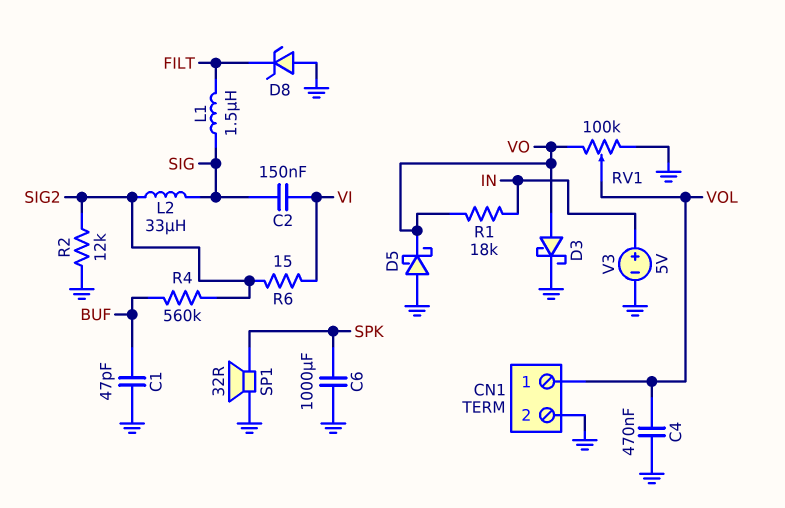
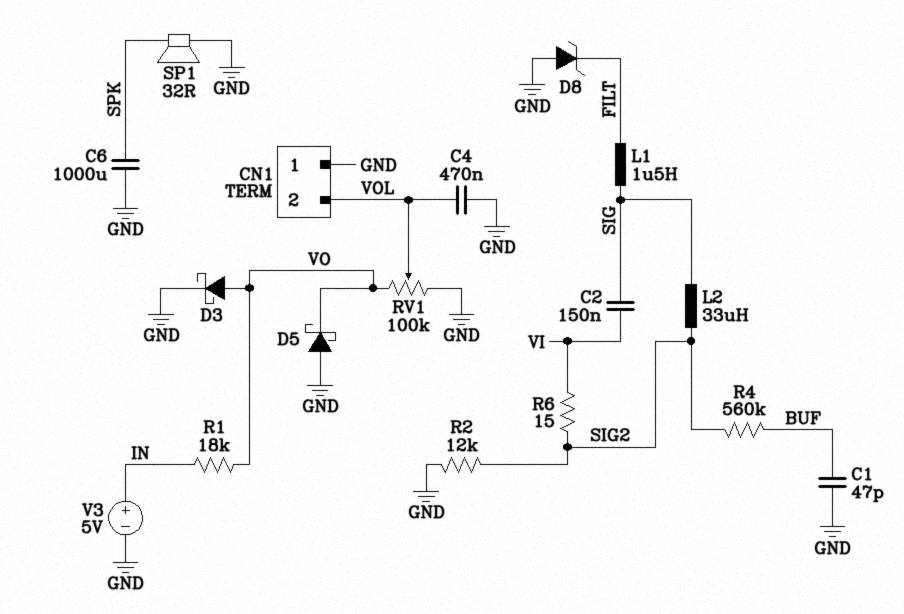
CN1 pin 1: VOL -> GND
CN1 pin 2: GND -> VOL

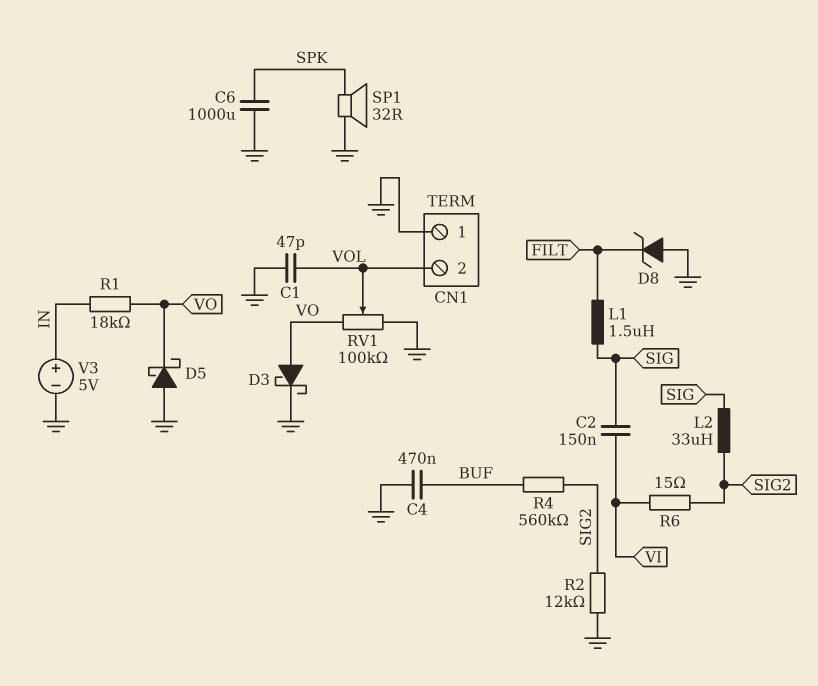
C1: 47pF (BUF, GND) -> 47pF (GND, VOL)
C4: 470nF (GND, VOL) -> 470nF (BUF, GND)

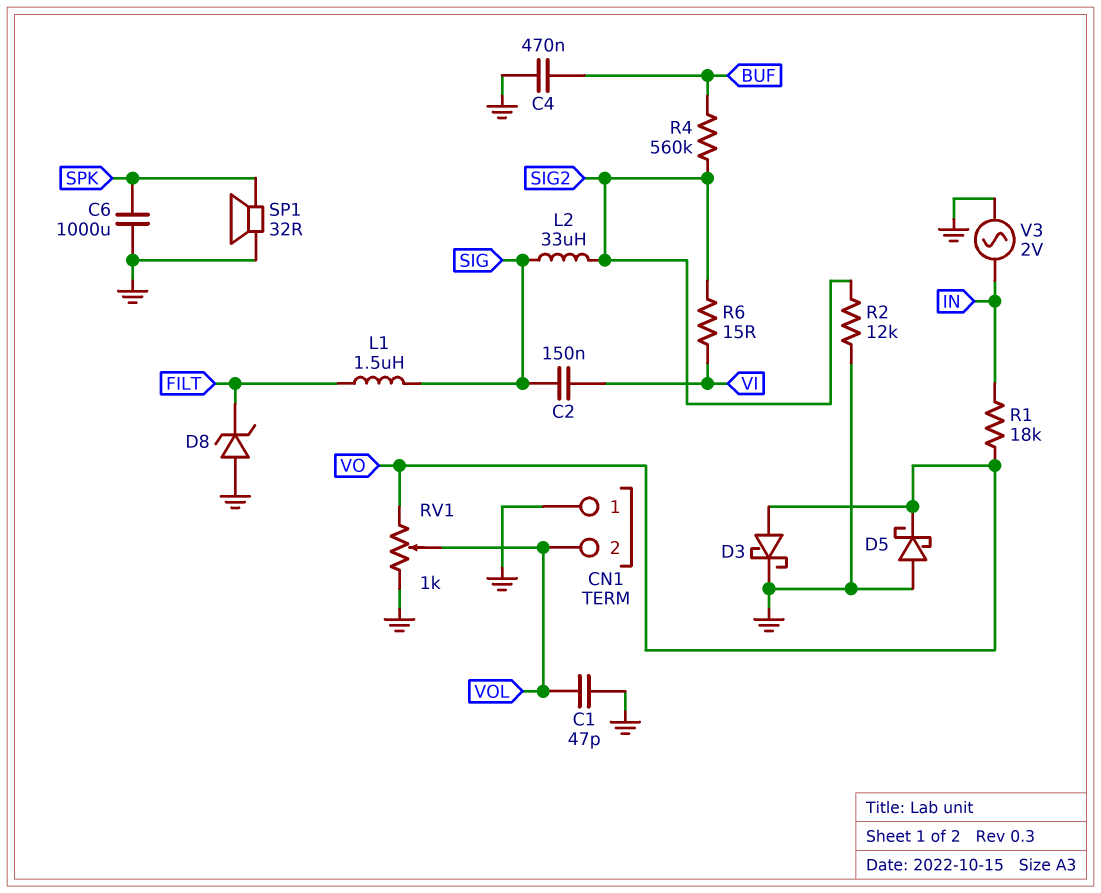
RV1: 100k (GND, VO, wiper VOL) -> 1k (GND, VO, wiper VOL)
V3: 5V (plus IN, minus GND) -> AC 2V (GND, IN)

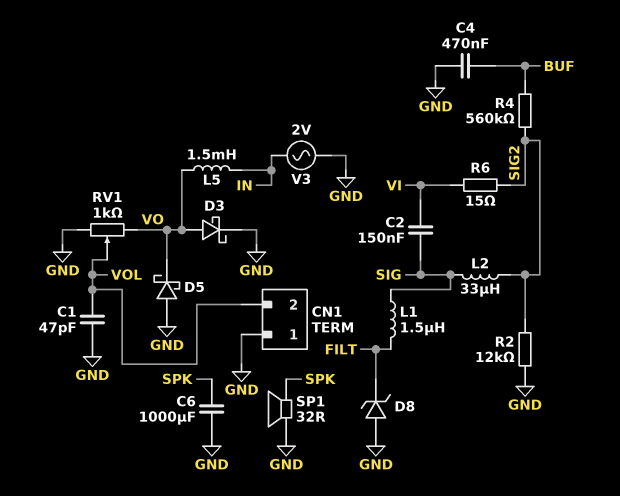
L5: none -> 1.5mH (IN, VO)
R1: 18k (IN, VO) -> none

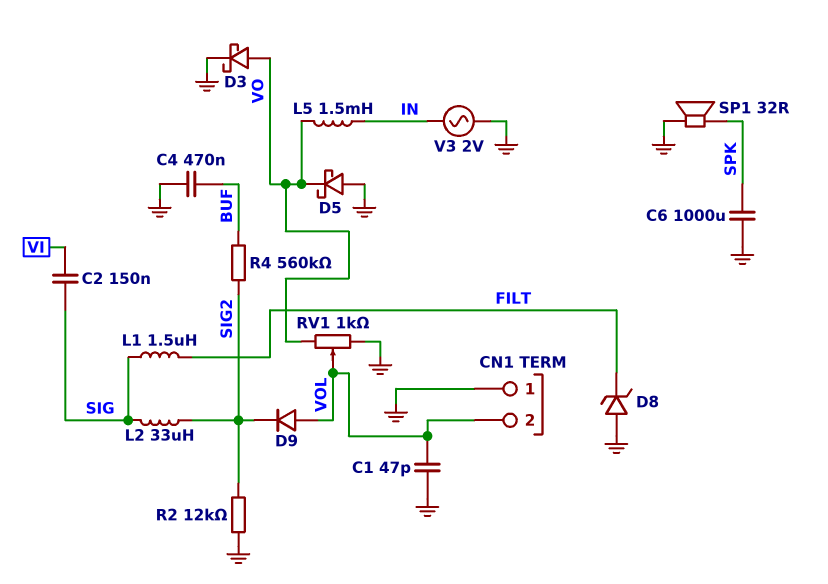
D9: none -> diode (A VOL, K SIG2)
R6: 15 (SIG2, VI) -> none

